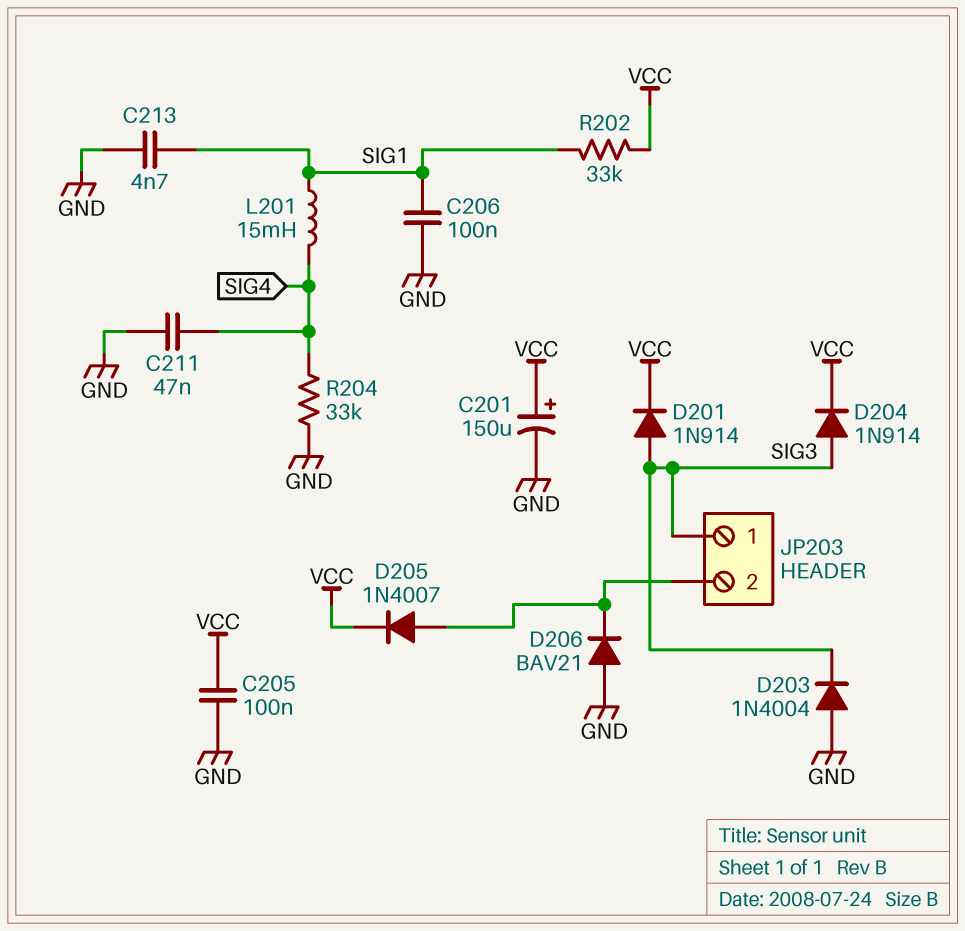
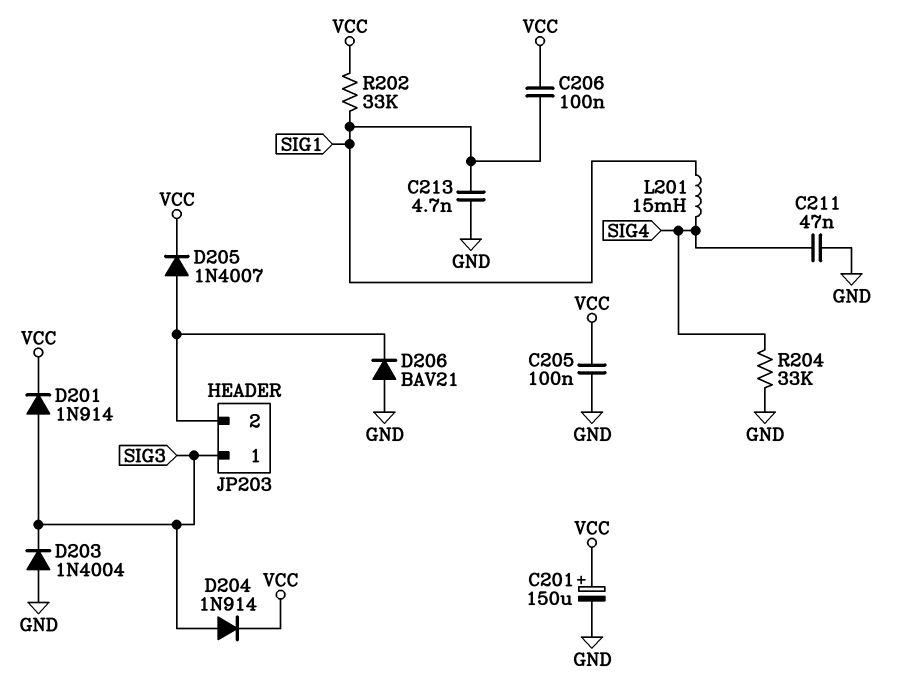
C206: 100nF (GND, SIG1) -> 100nF (SIG1, VCC)

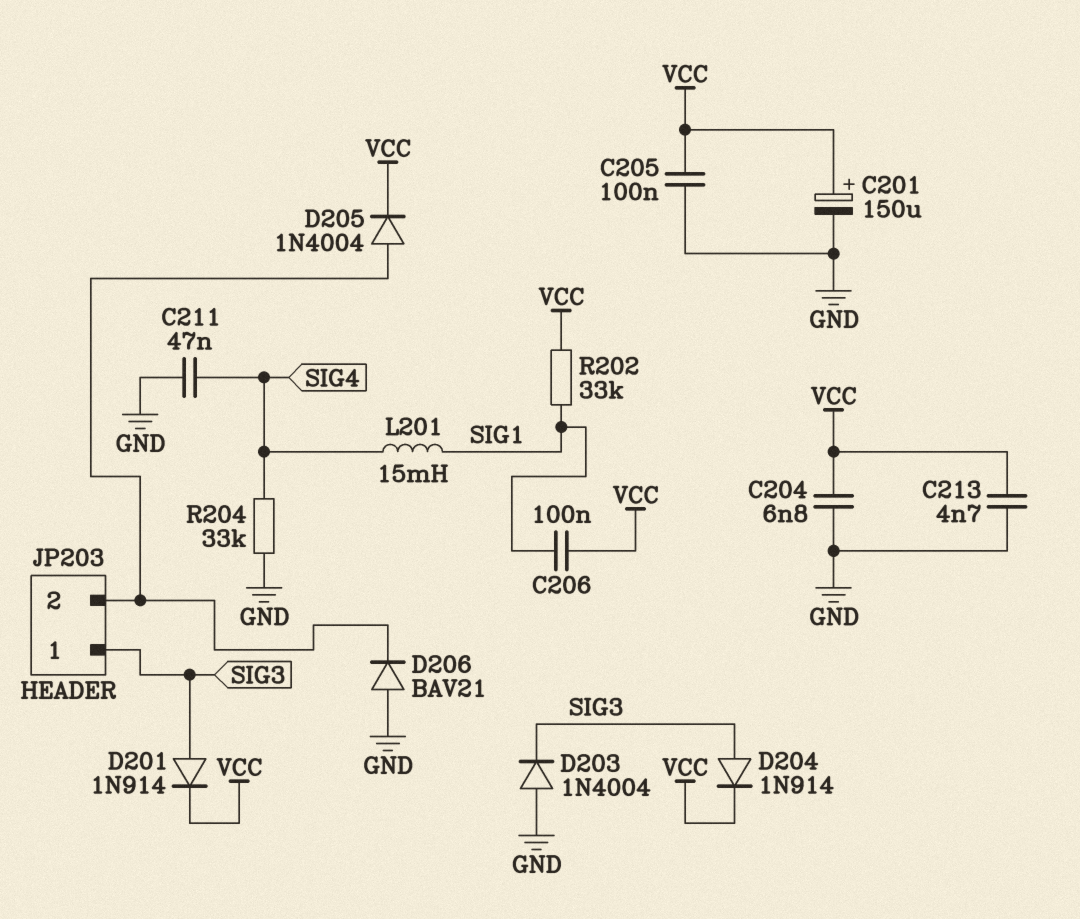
C204: none -> 6.8nF (GND, VCC)
C213: 4.7nF (GND, SIG1) -> 4.7nF (GND, VCC)
D205: diode 1N4007 (A JP203/2, K VCC) -> diode 1N4004 (A JP203/2, K VCC)

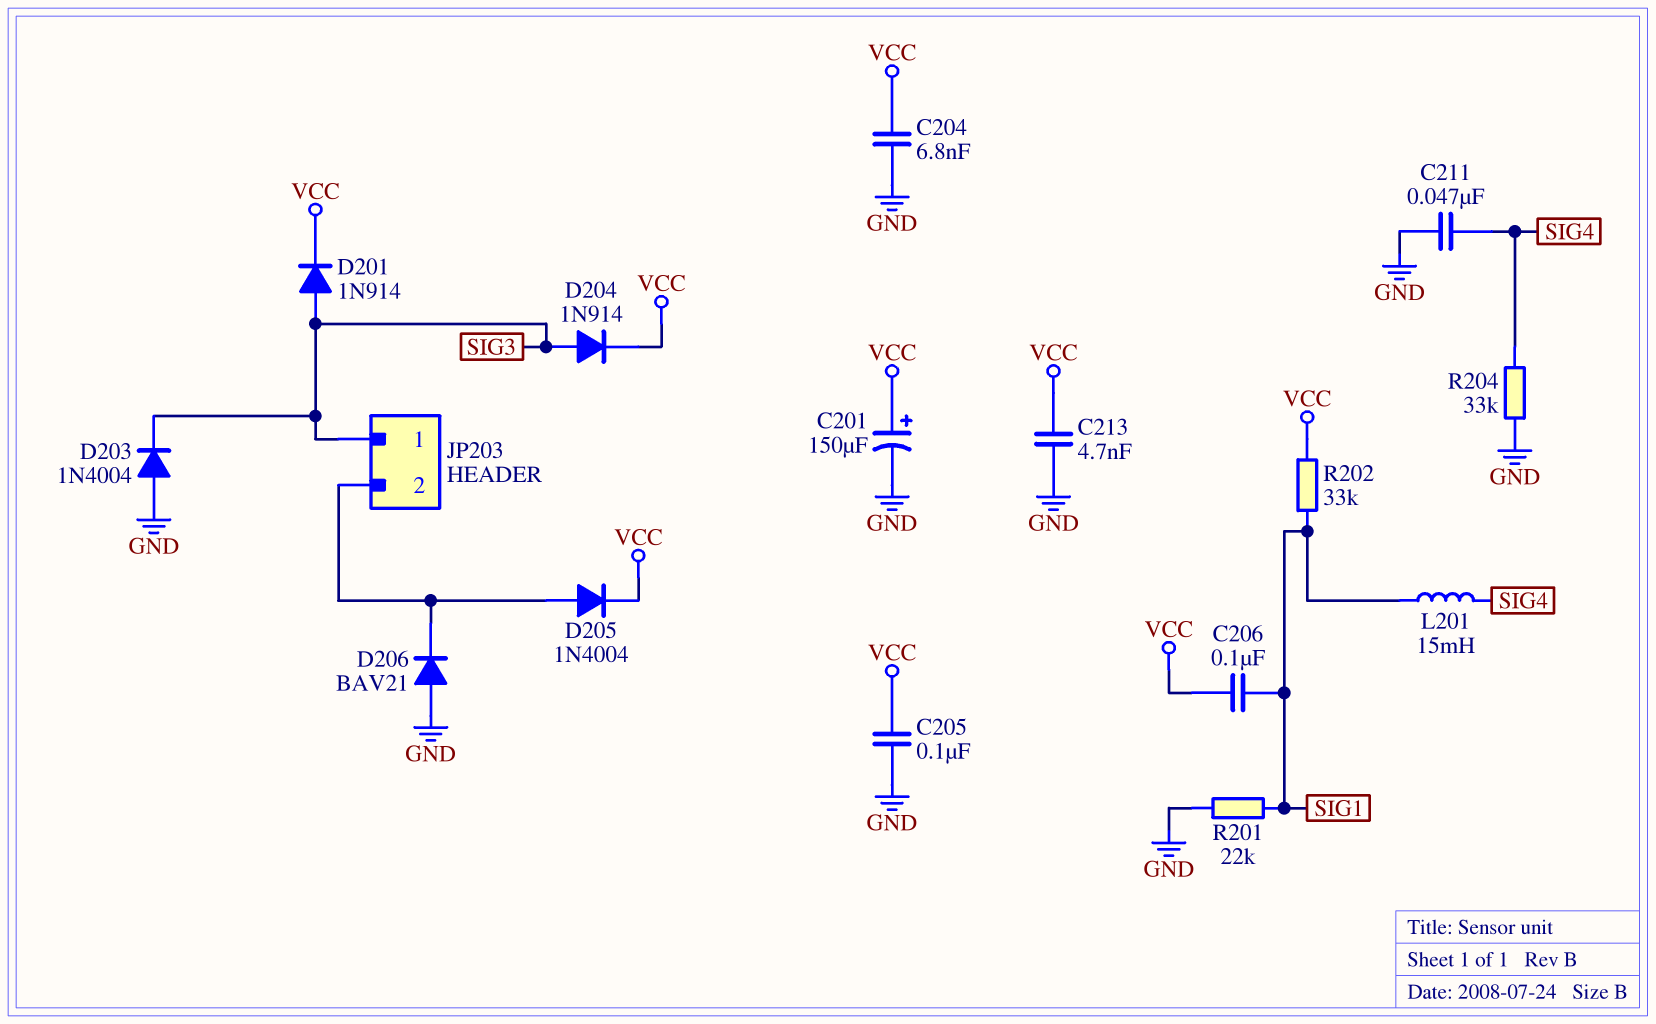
R201: none -> 22k (GND, SIG1)

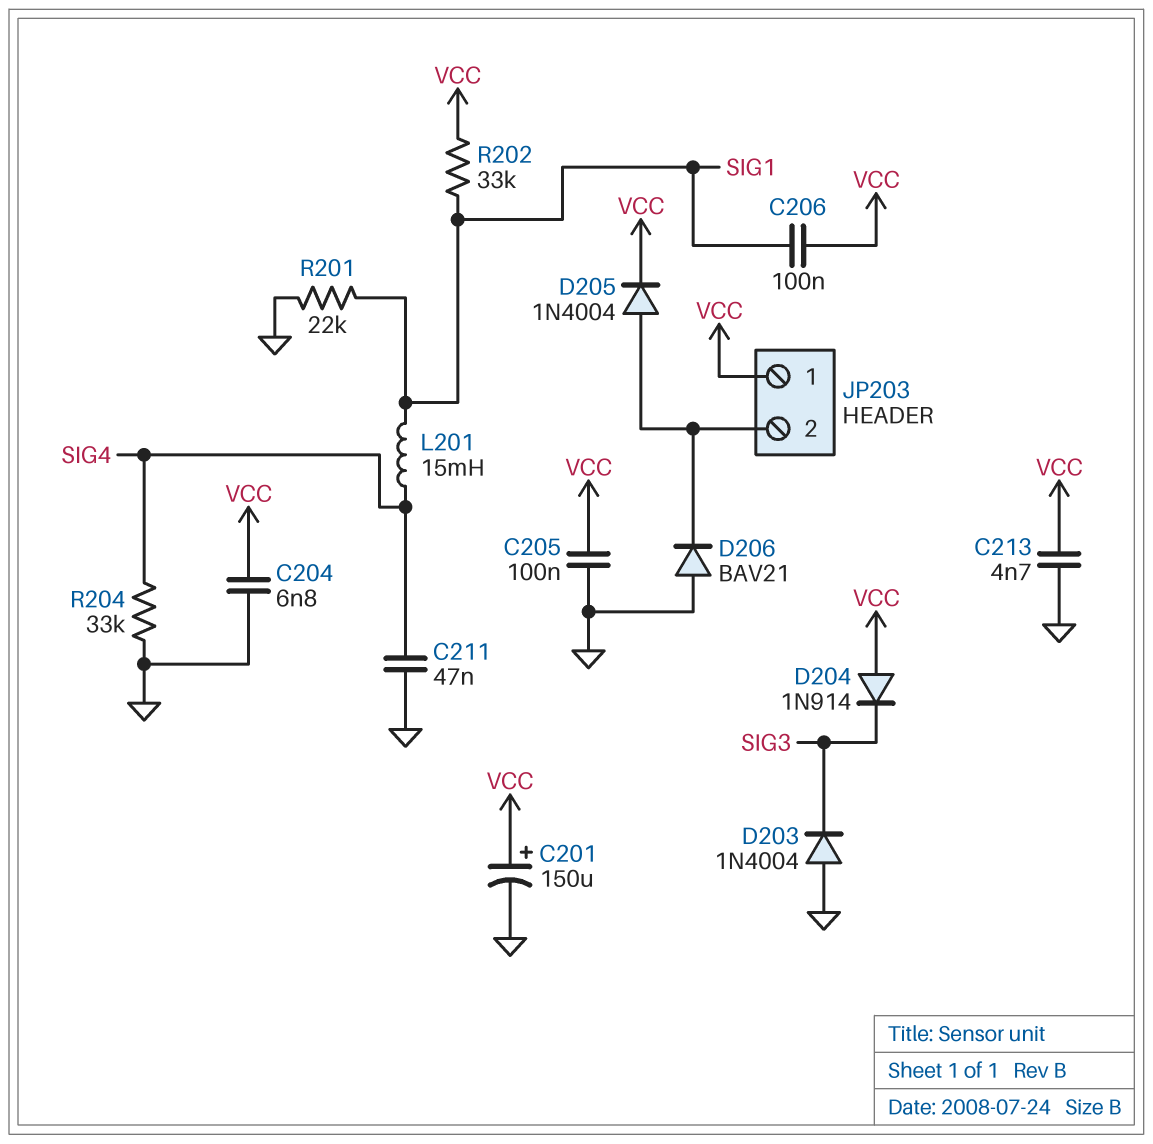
D201: diode 1N914 (A SIG3, K VCC) -> none
D204: diode 1N914 (A SIG3, K VCC) -> diode 1N914 (A VCC, K SIG3)
JP203 pin 1: SIG3 -> VCC

